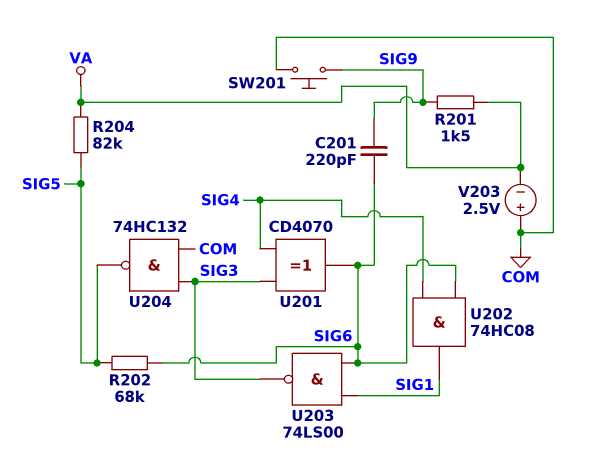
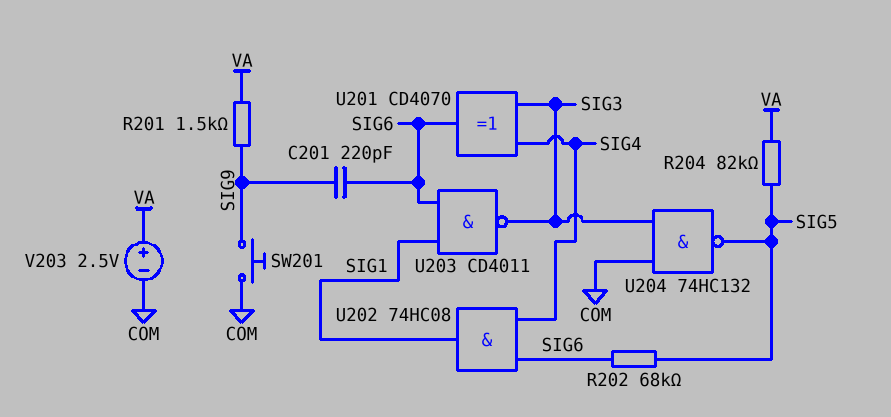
U203: NAND 74LS00 (in SIG1, in SIG6, out SIG3) -> NAND CD4011 (in SIG1, in SIG6, out SIG3)
V203: 2.5V (plus COM, minus VA) -> 2.5V (plus VA, minus COM)

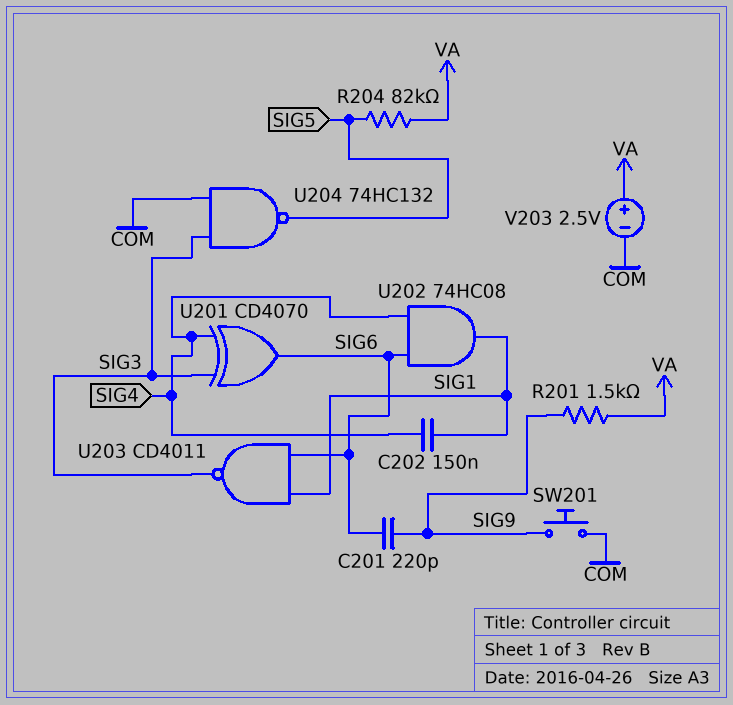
C202: none -> 150nF (SIG1, SIG4)
R202: 68k (SIG5, SIG6) -> none

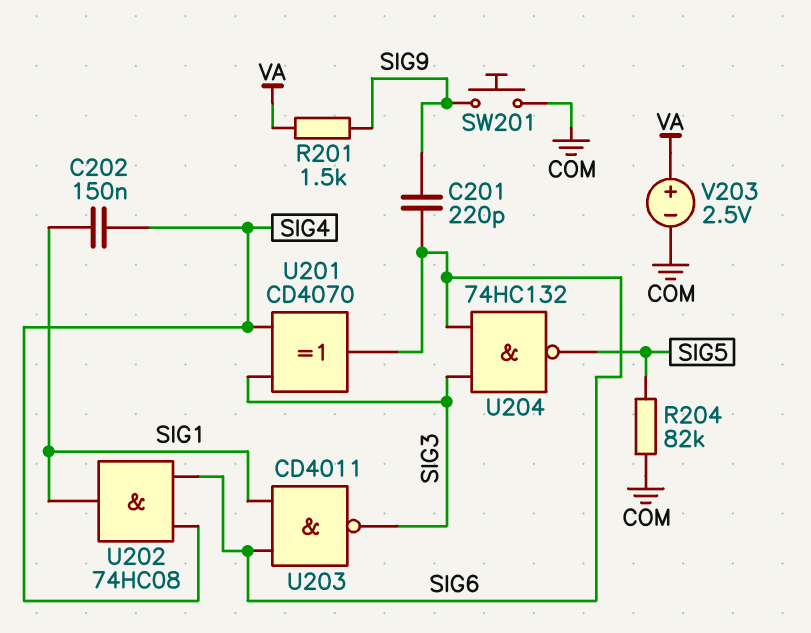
R204: 82k (SIG5, VA) -> 82k (COM, SIG5)
U204: NAND 74HC132 (in COM, in SIG3, out SIG5) -> NAND 74HC132 (in SIG3, in SIG6, out SIG5)

